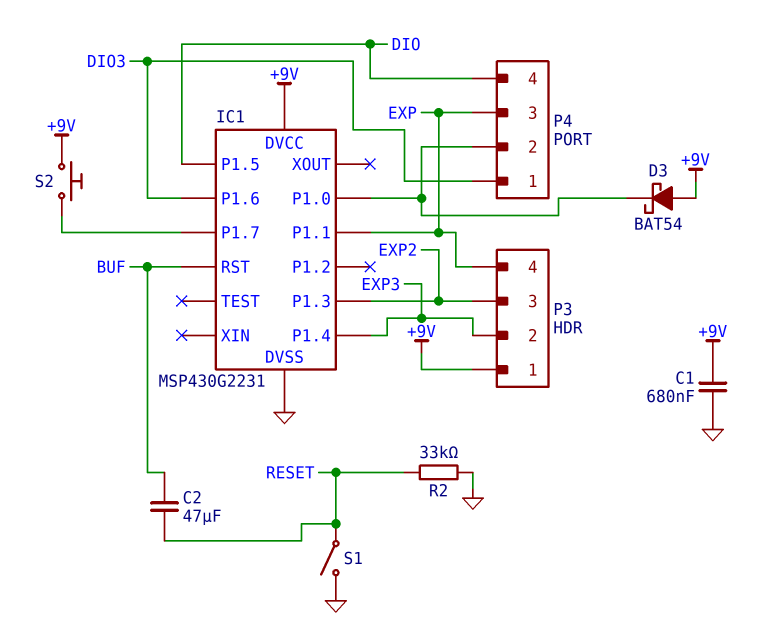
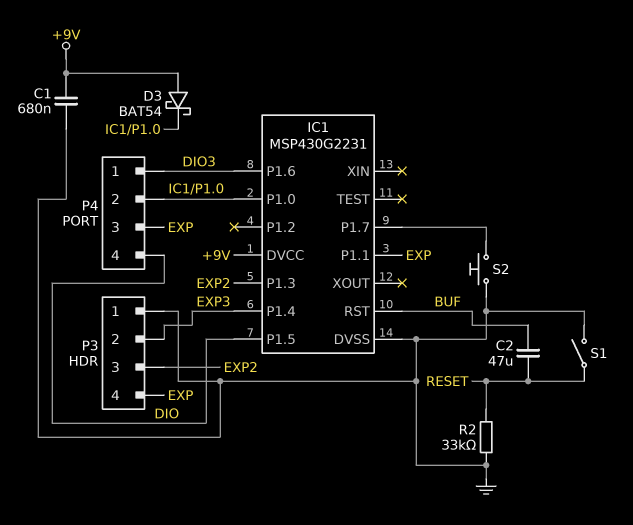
P3 pin 1: +9V -> GND
S2: button (+9V, IC1/P1.7) -> button (GND, IC1/P1.7)

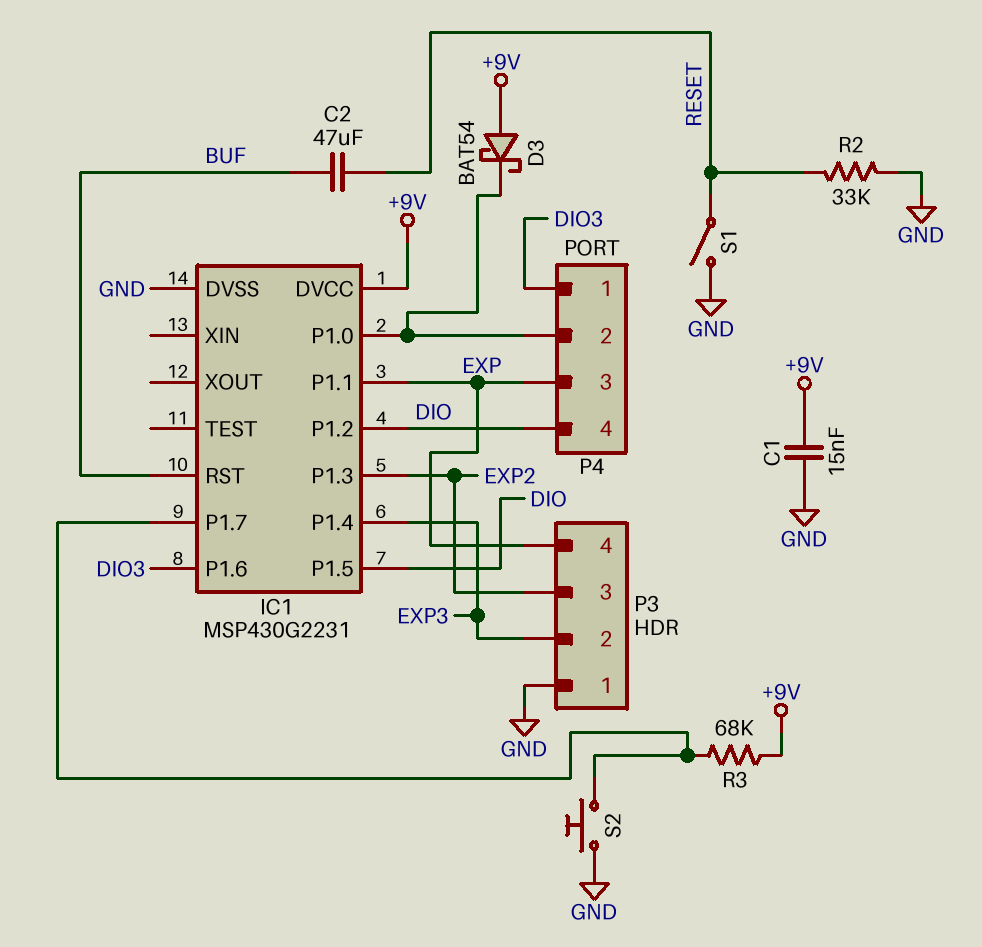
C1: 680nF (+9V, GND) -> 15nF (+9V, GND)
IC1 pin P1.2: none -> DIO
R3: none -> 68k (+9V, IC1/P1.7)

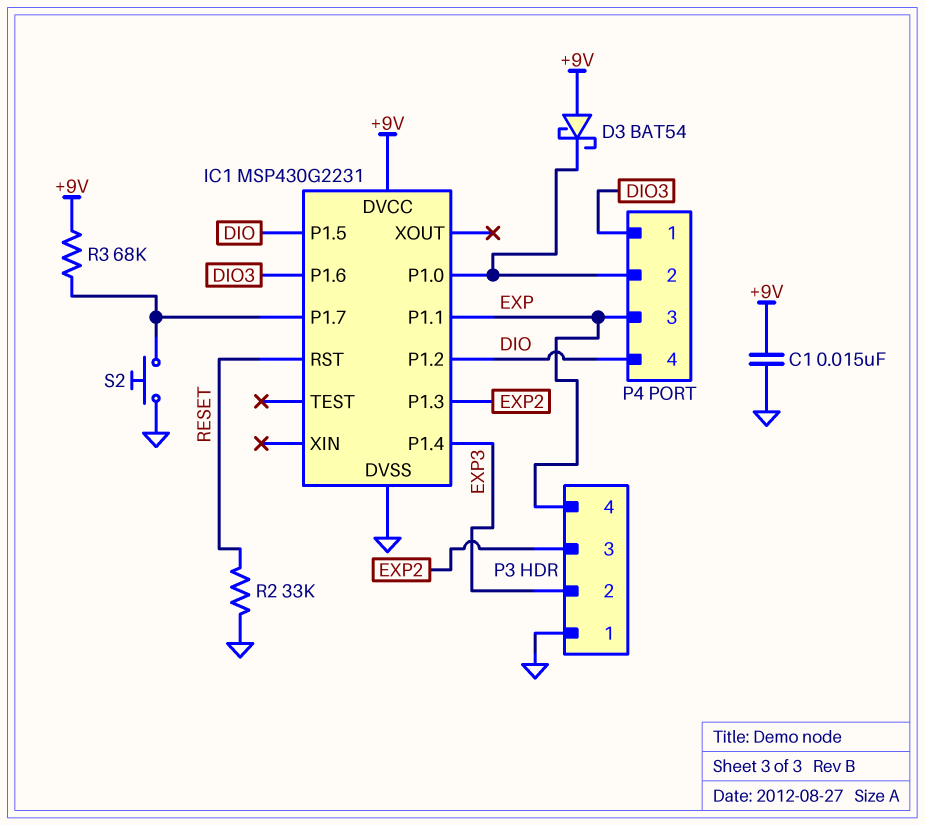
C2: 47uF (BUF, RESET) -> none
IC1 pin RST: BUF -> RESET
S1: switch (GND, RESET) -> none

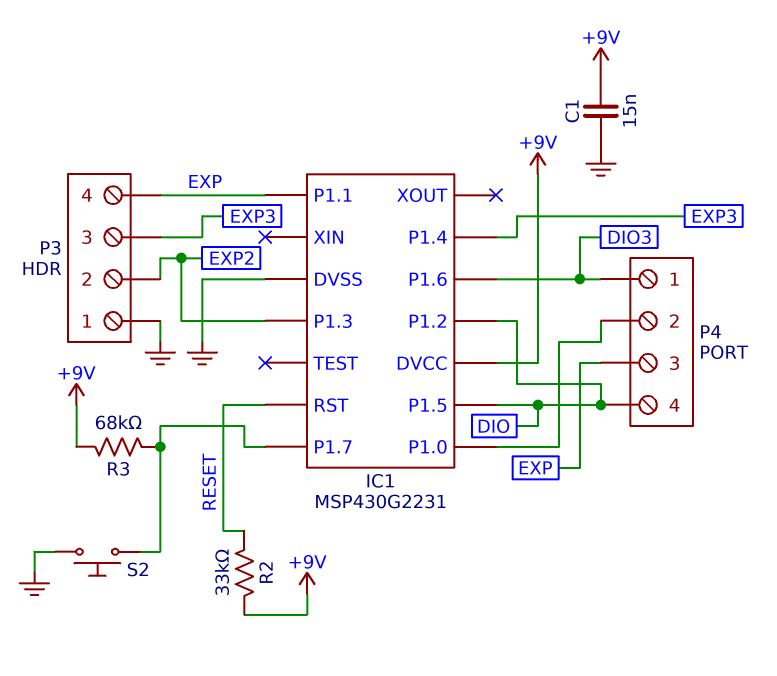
D3: schottky BAT54 (A +9V, K IC1/P1.0) -> none
P3 pin 2: EXP3 -> EXP2
P3 pin 3: EXP2 -> EXP3
R2: 33k (GND, RESET) -> 33k (+9V, RESET)

